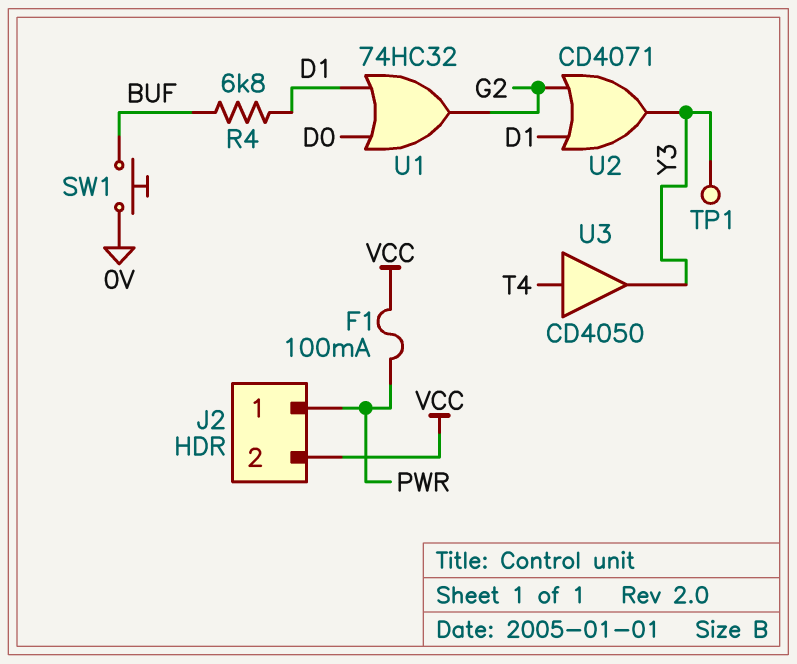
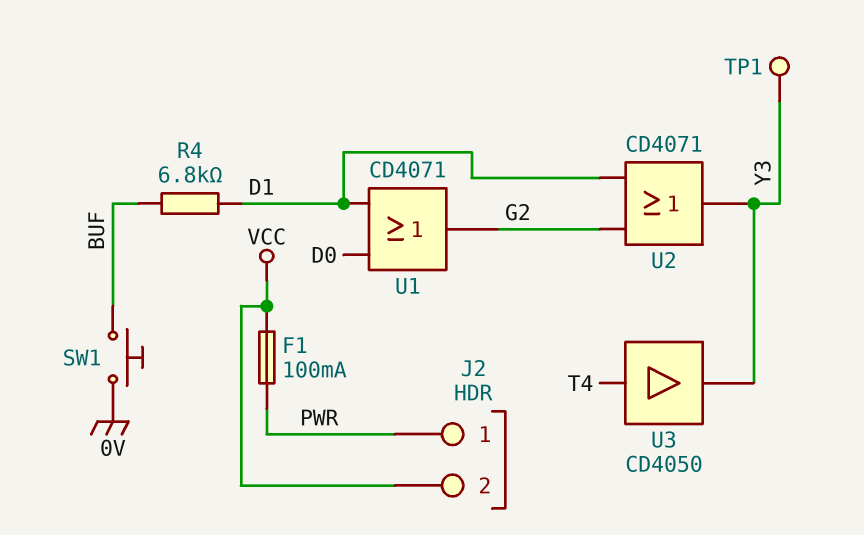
U1: OR 74HC32 (in D0, in D1, out G2) -> OR CD4071 (in D0, in D1, out G2)

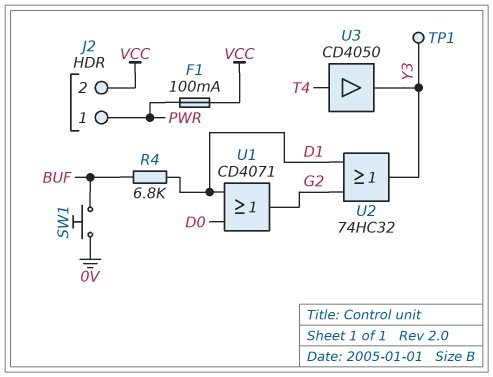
U2: OR CD4071 (in D1, in G2, out Y3) -> OR 74HC32 (in D1, in G2, out Y3)

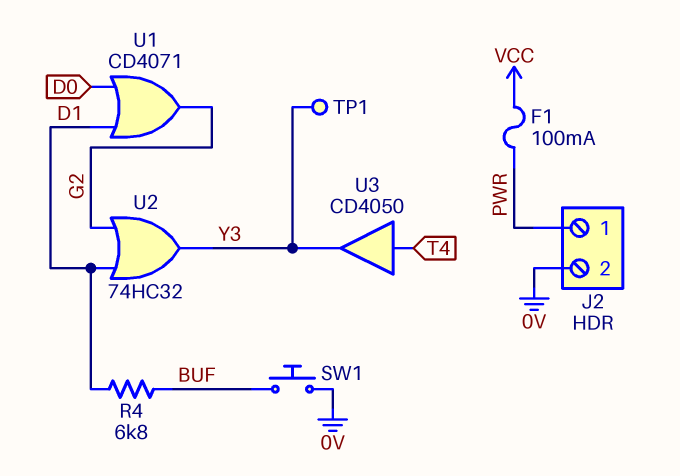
J2 pin 2: VCC -> 0V

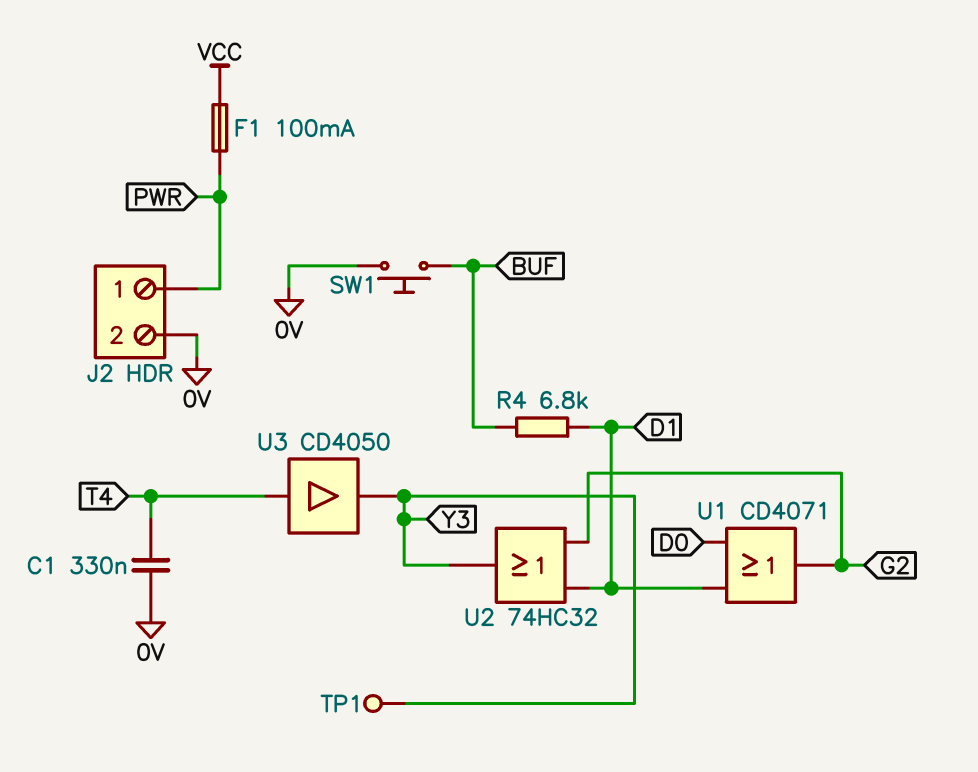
C1: none -> 330nF (0V, T4)

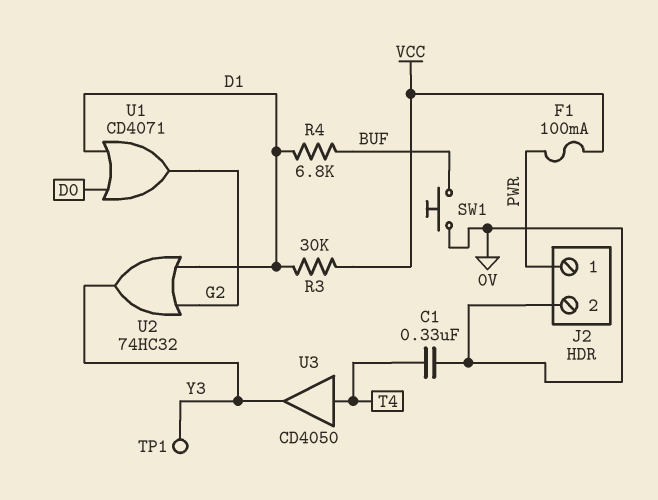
R3: none -> 30k (D1, VCC)

